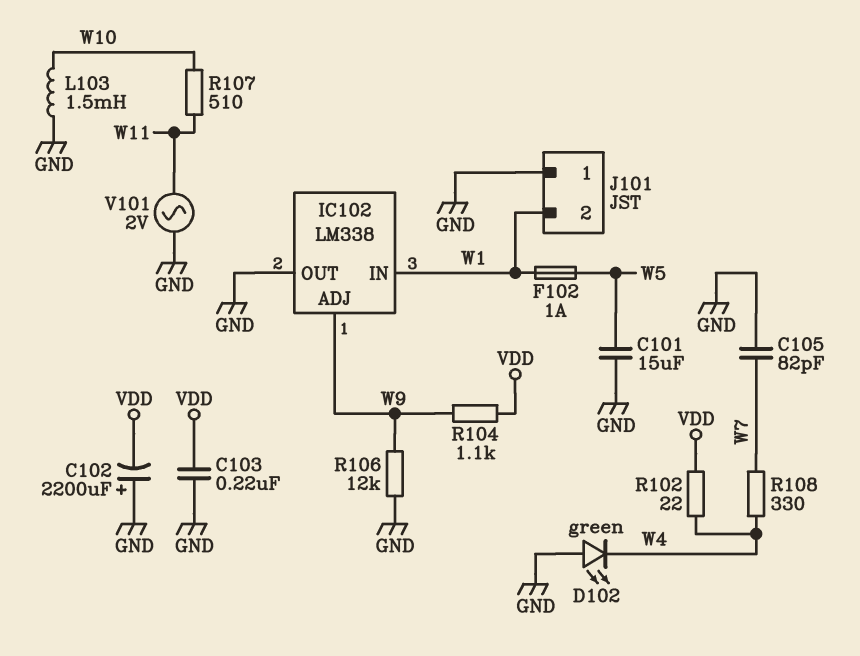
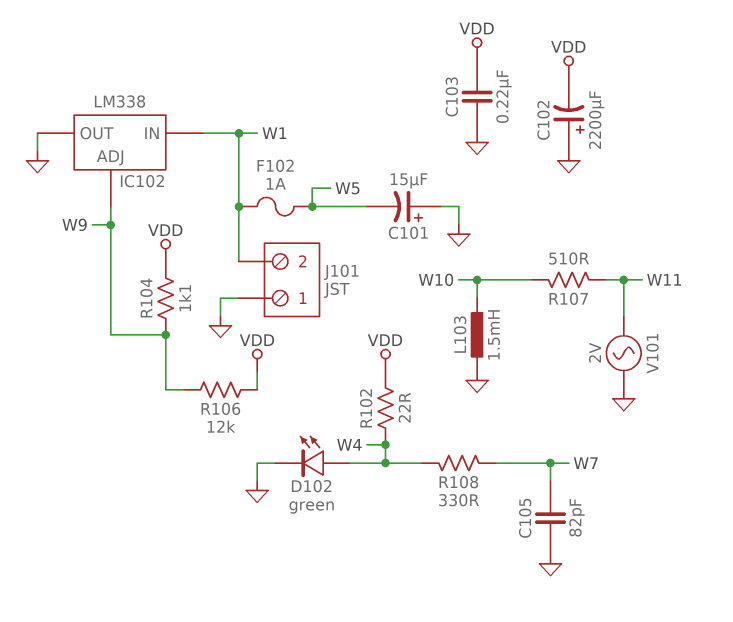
C101: 15uF (GND, W5) -> 15uF (plus GND, minus W5)
D102: LED green (A GND, K W4) -> LED green (A W4, K GND)
R106: 12k (GND, W9) -> 12k (VDD, W9)

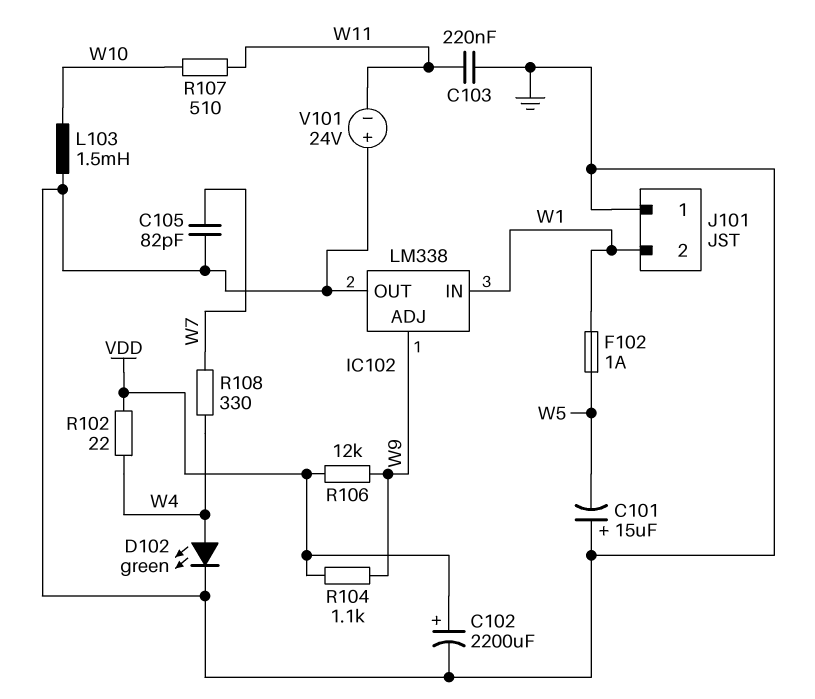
C102: 2200uF (plus GND, minus VDD) -> 2200uF (plus VDD, minus GND)
C103: 220nF (GND, VDD) -> 220nF (GND, W11)
V101: AC 2V (GND, W11) -> 24V (plus GND, minus W11)

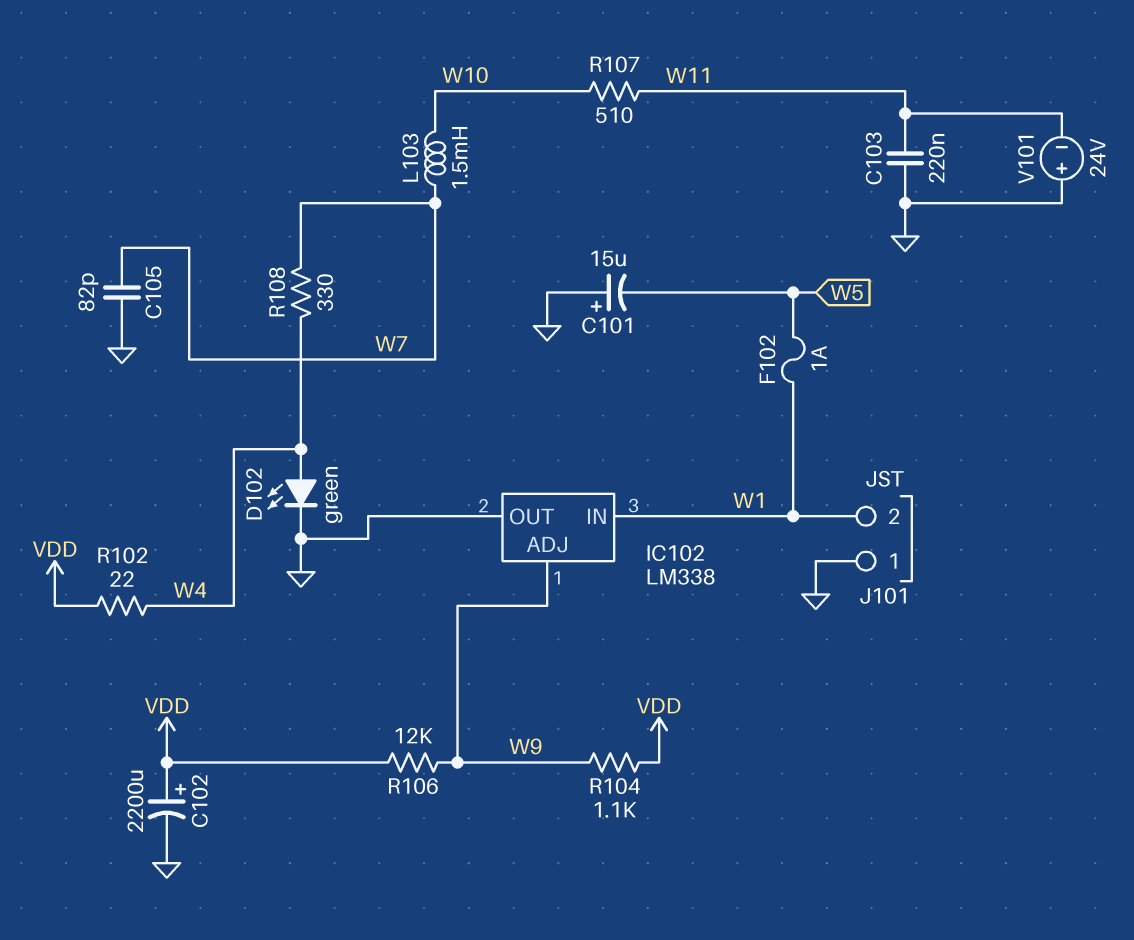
L103: 1.5mH (GND, W10) -> 1.5mH (W7, W10)

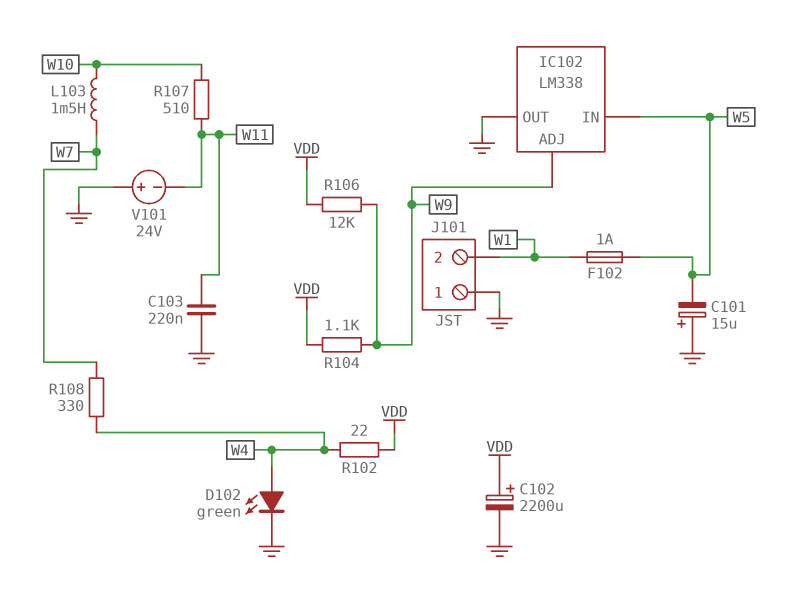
C105: 82pF (GND, W7) -> none
IC102 pin IN: W1 -> W5

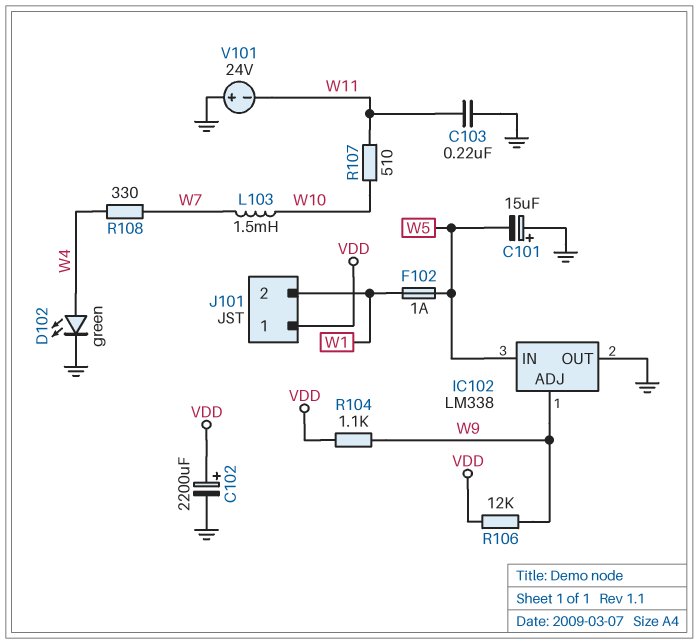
J101 pin 1: GND -> VDD
R102: 22 (VDD, W4) -> none

